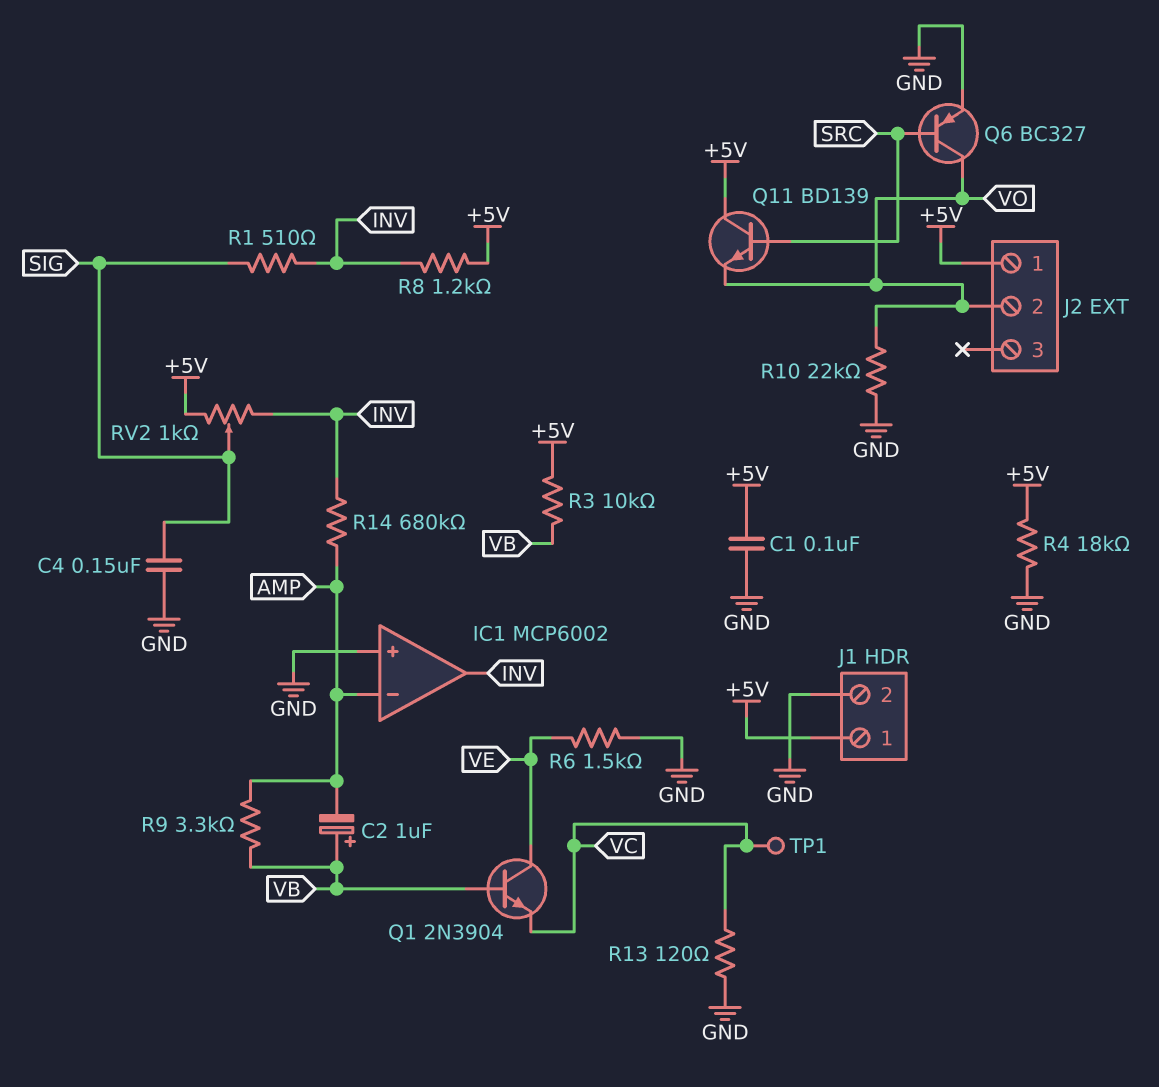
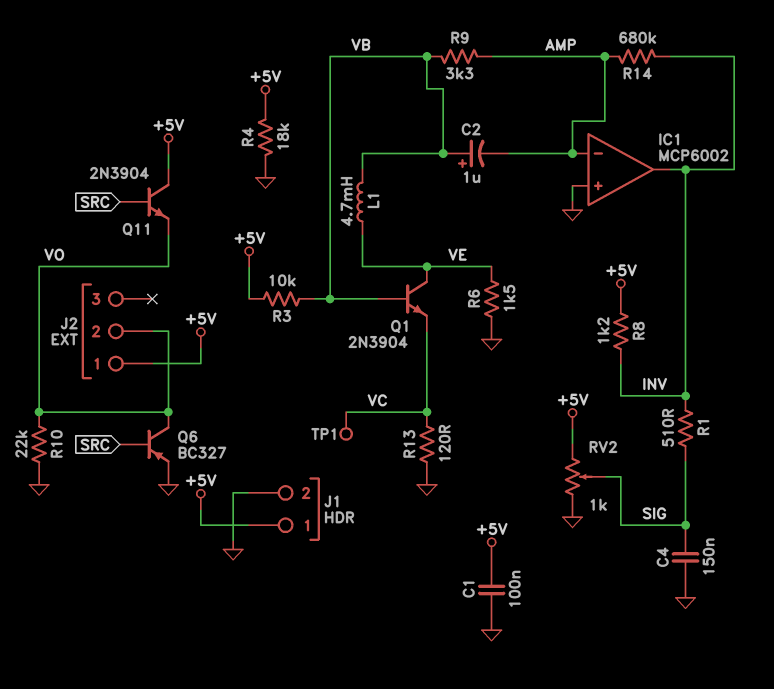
L1: none -> 4.7mH (VB, VE)
Q11: NPN BD139 (B SRC, C +5V, E VO) -> NPN 2N3904 (B SRC, C +5V, E VO)
RV2: 1k (+5V, INV, wiper SIG) -> 1k (+5V, GND, wiper SIG)

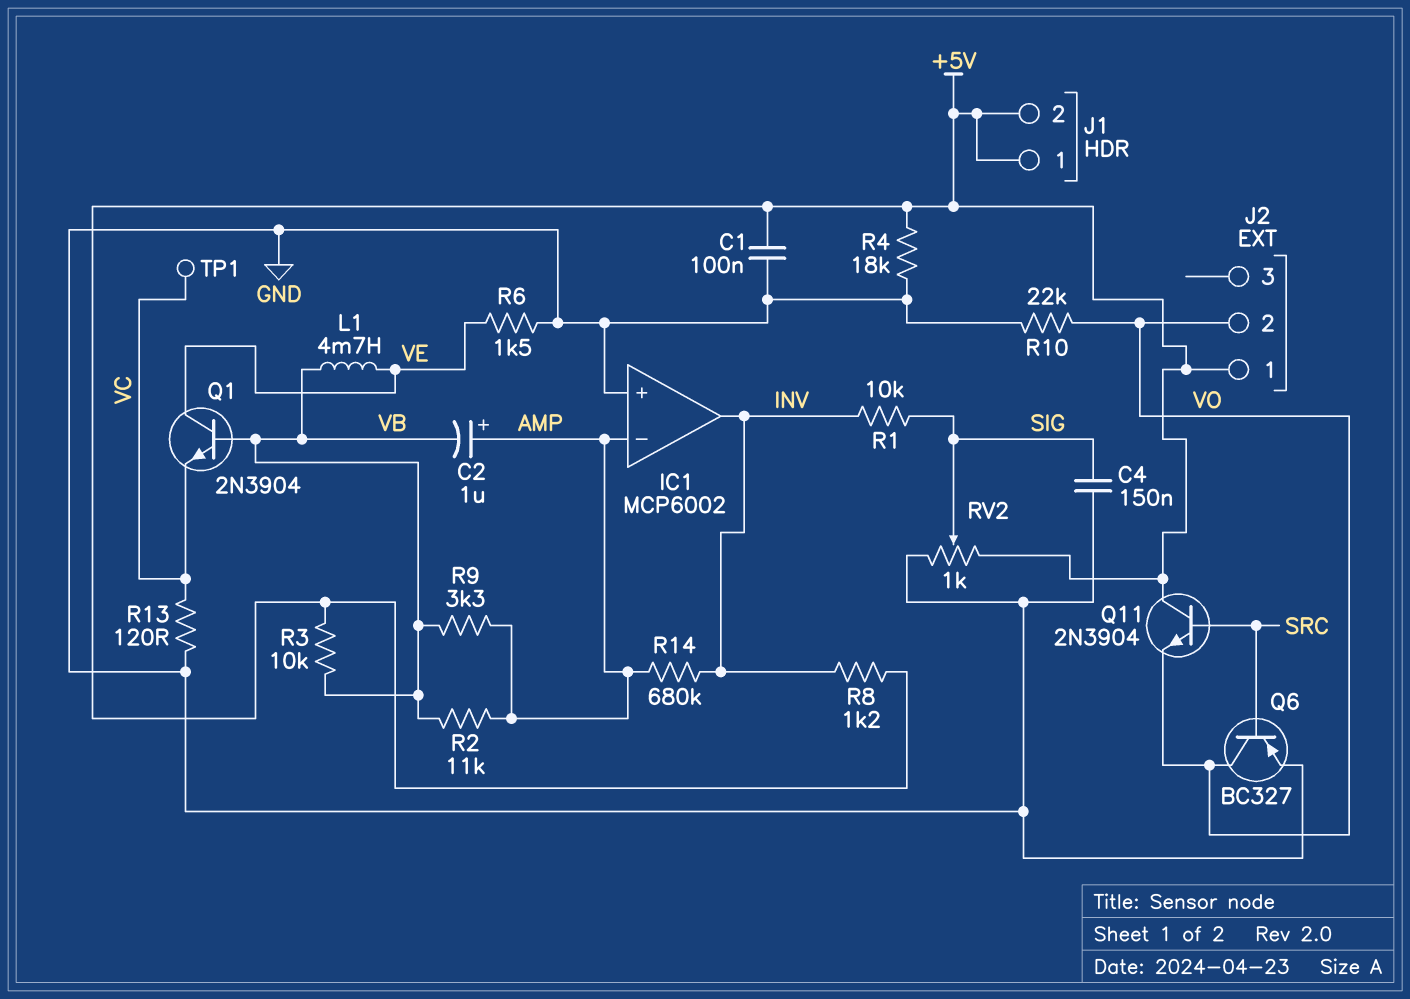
C2: 1uF (plus VB, minus AMP) -> 1uF (plus AMP, minus VB)
J1 pin 2: GND -> +5V
R1: 510 (INV, SIG) -> 10k (INV, SIG)
R2: none -> 11k (AMP, VB)

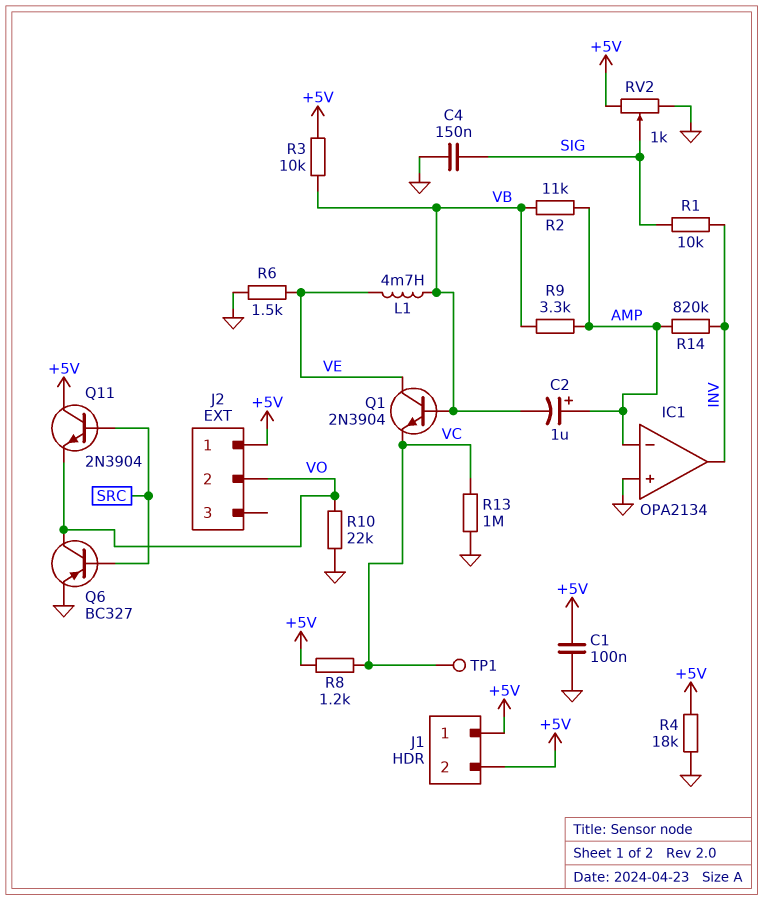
IC1: MCP6002 -> OPA2134
R8: 1.2k (+5V, INV) -> 1.2k (+5V, VC)
R13: 120 (GND, VC) -> 1M (GND, VC)
R14: 680k (AMP, INV) -> 820k (AMP, INV)

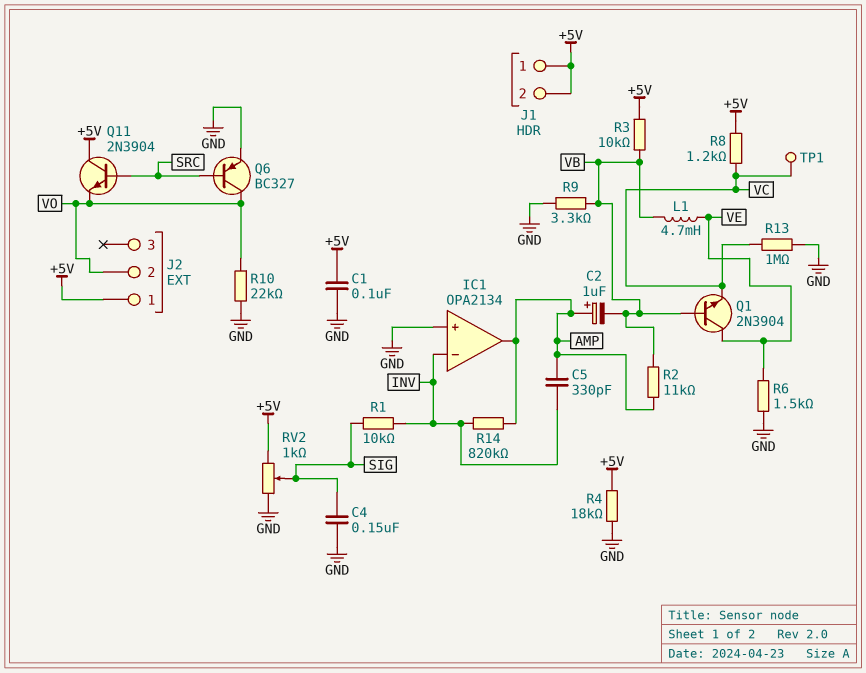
C5: none -> 330pF (AMP, INV)
IC1 pin in-: AMP -> INV
IC1 pin out: INV -> AMP
R9: 3.3k (AMP, VB) -> 3.3k (GND, VB)

